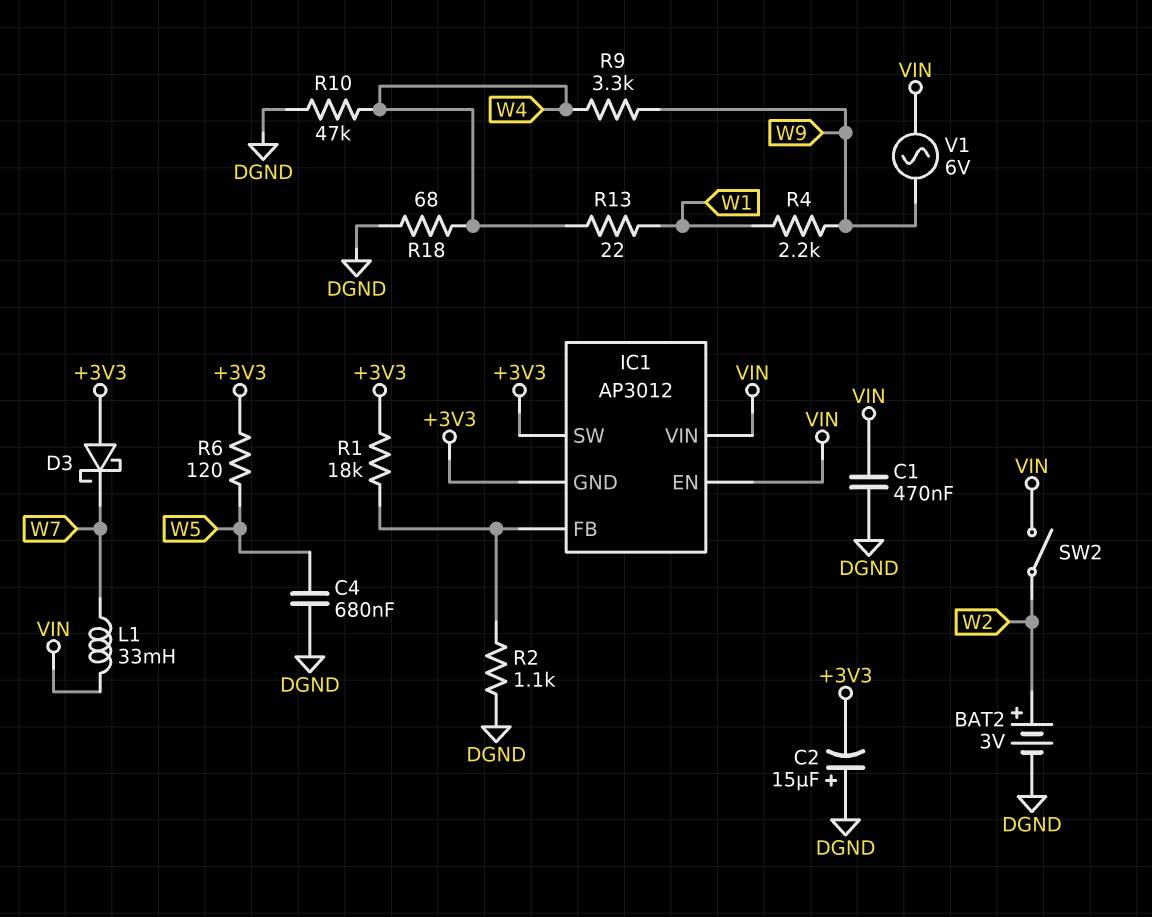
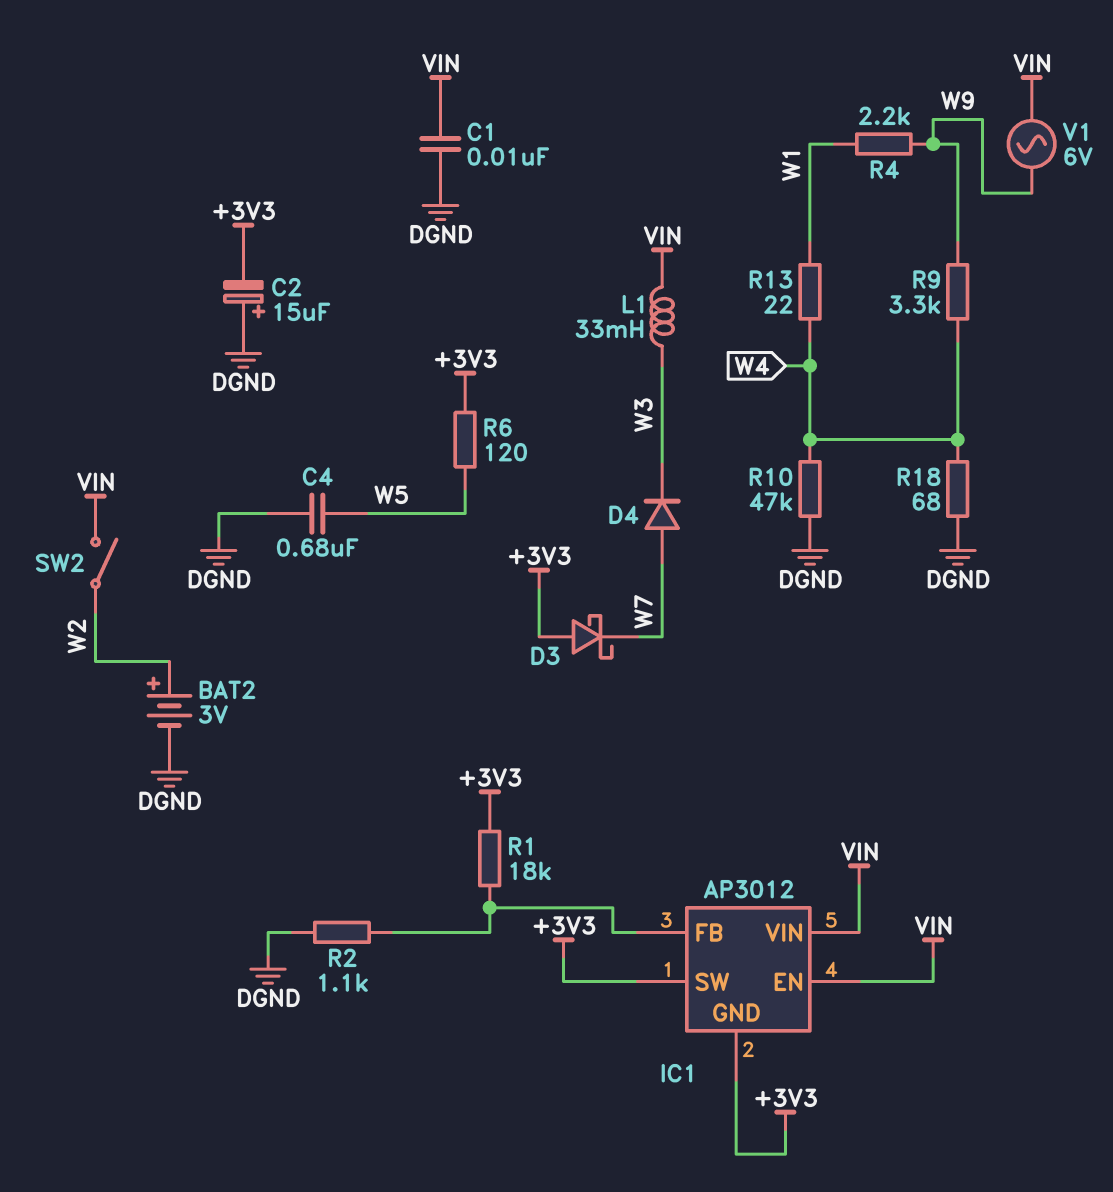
C1: 470nF (DGND, VIN) -> 10nF (DGND, VIN)
D4: none -> diode (A W7, K W3)
L1: 33mH (VIN, W7) -> 33mH (VIN, W3)

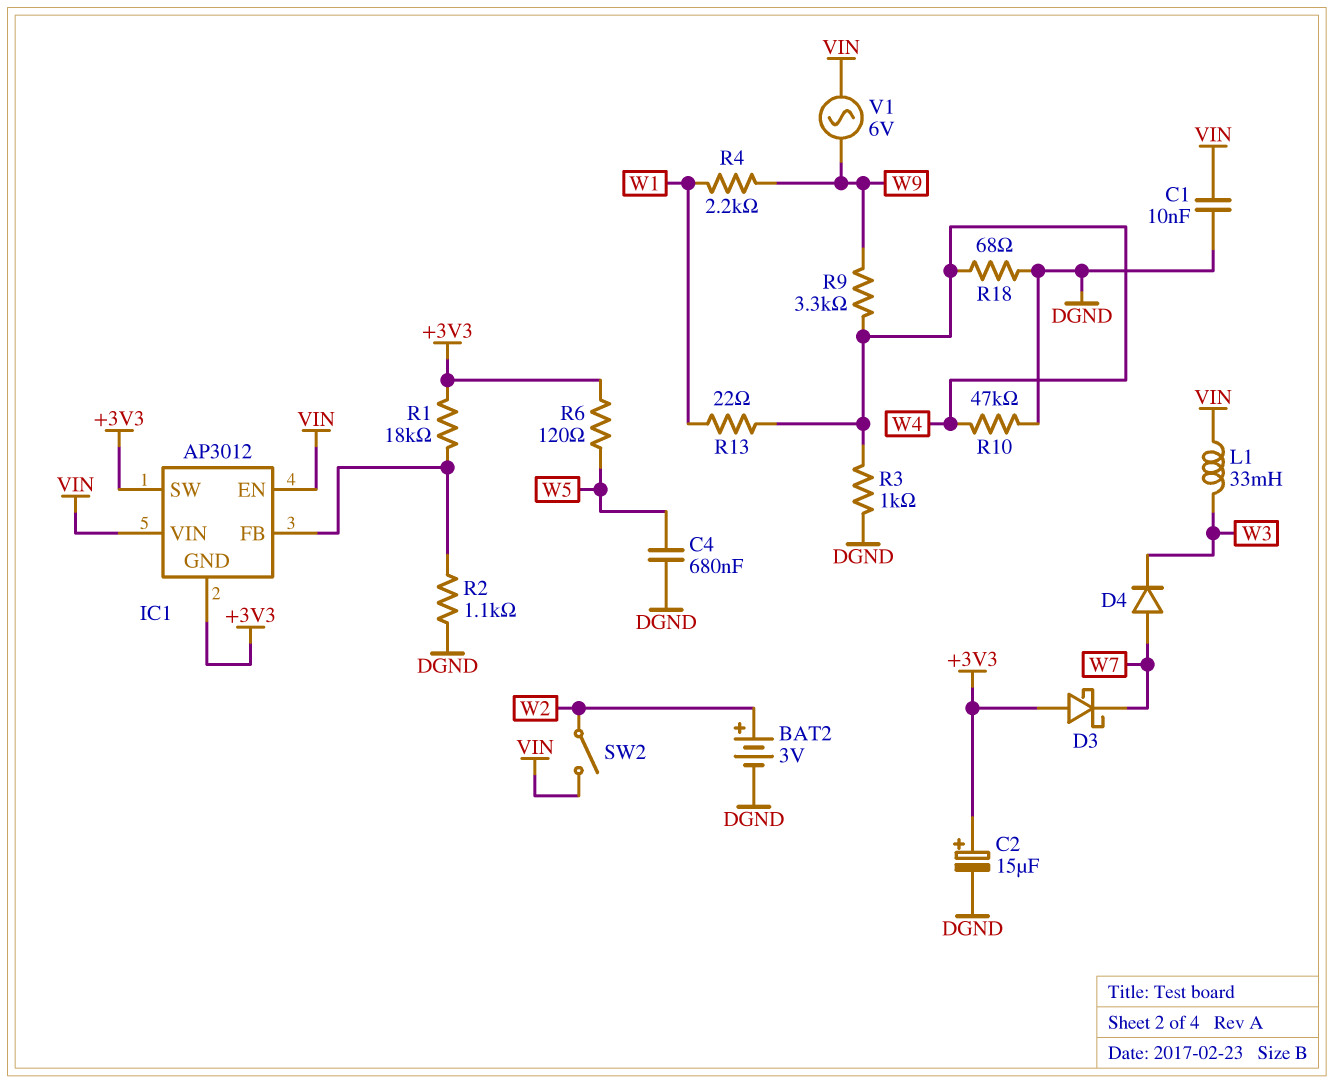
C2: 15uF (plus DGND, minus +3V3) -> 15uF (plus +3V3, minus DGND)
R3: none -> 1k (DGND, W4)

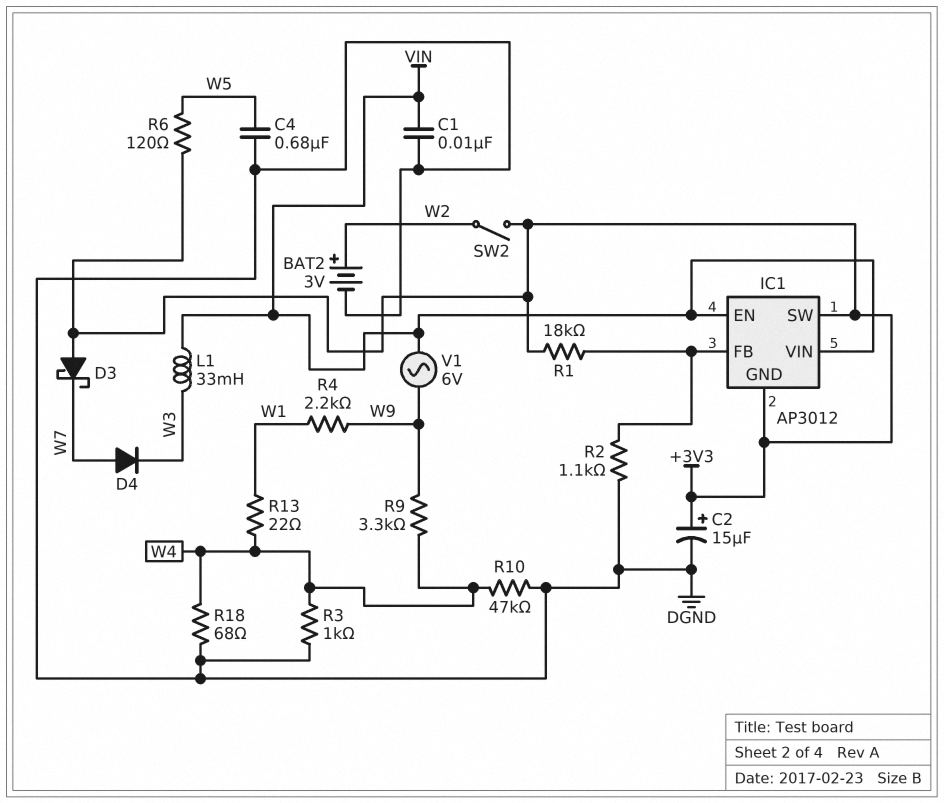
SW2: switch (VIN, W2) -> switch (+3V3, W2)

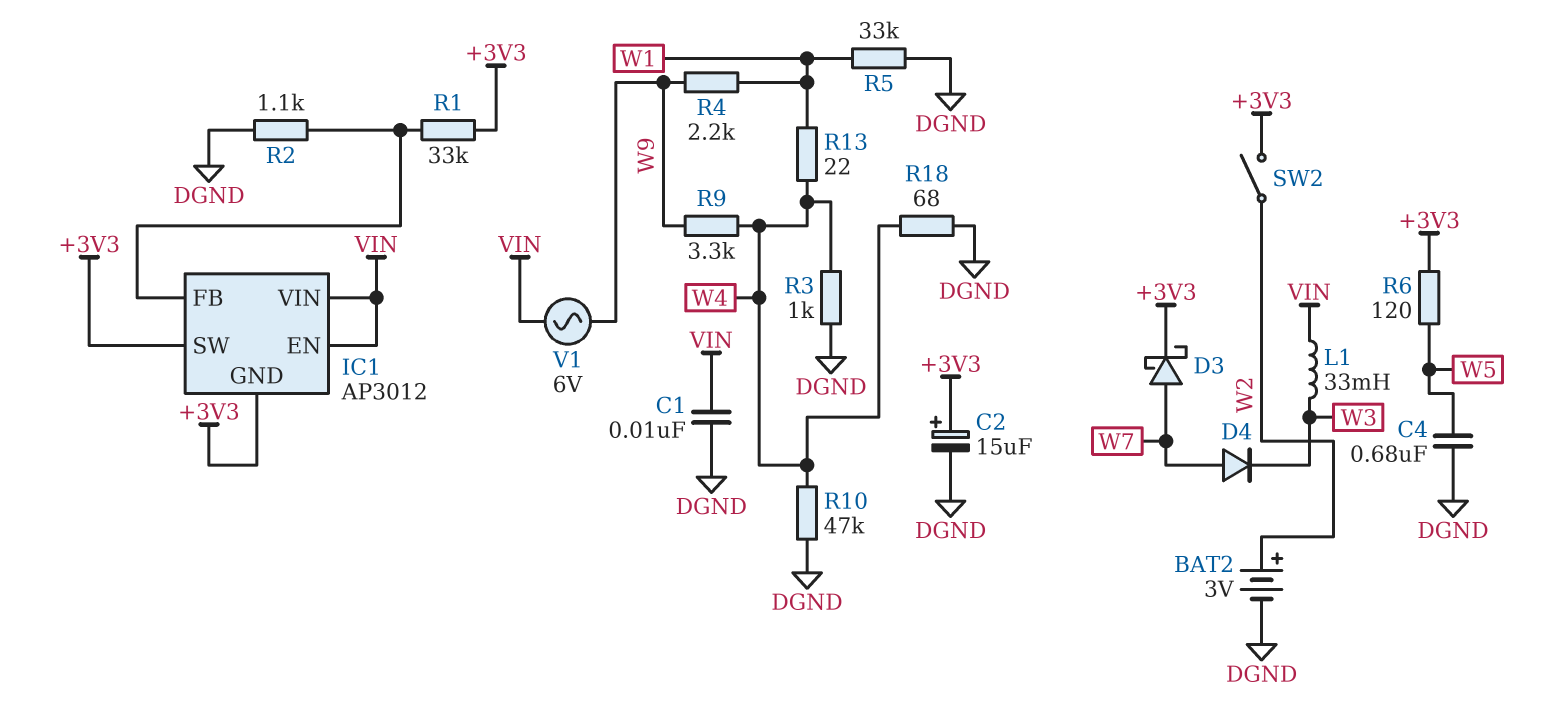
D3: schottky (A +3V3, K W7) -> schottky (A W7, K +3V3)
R1: 18k (+3V3, IC1/FB) -> 33k (+3V3, IC1/FB)
R5: none -> 33k (DGND, W1)

